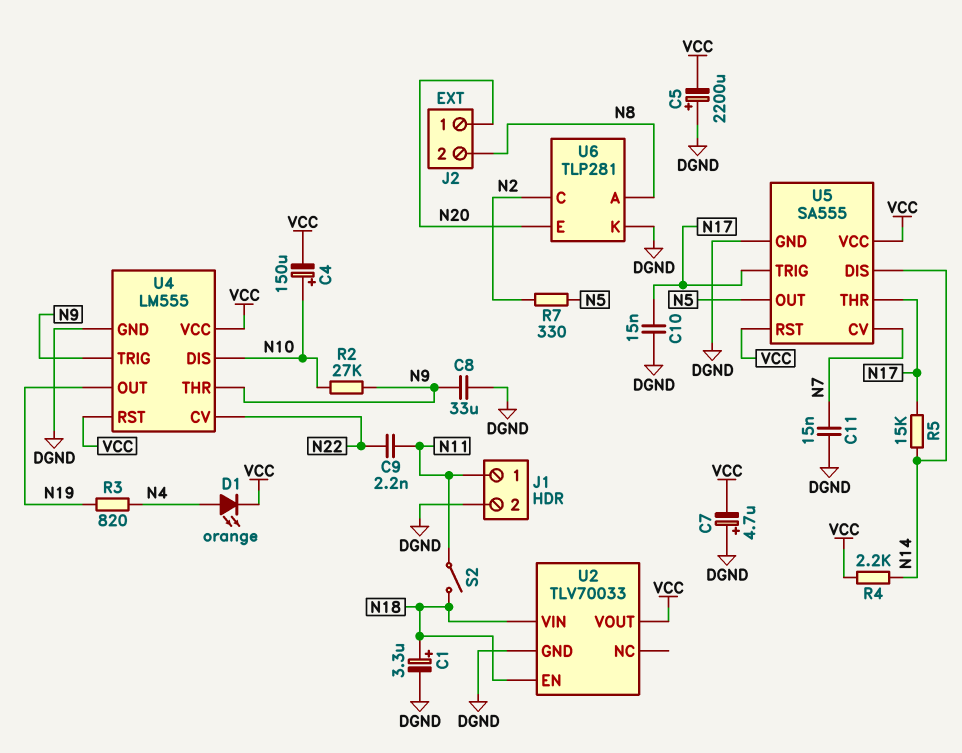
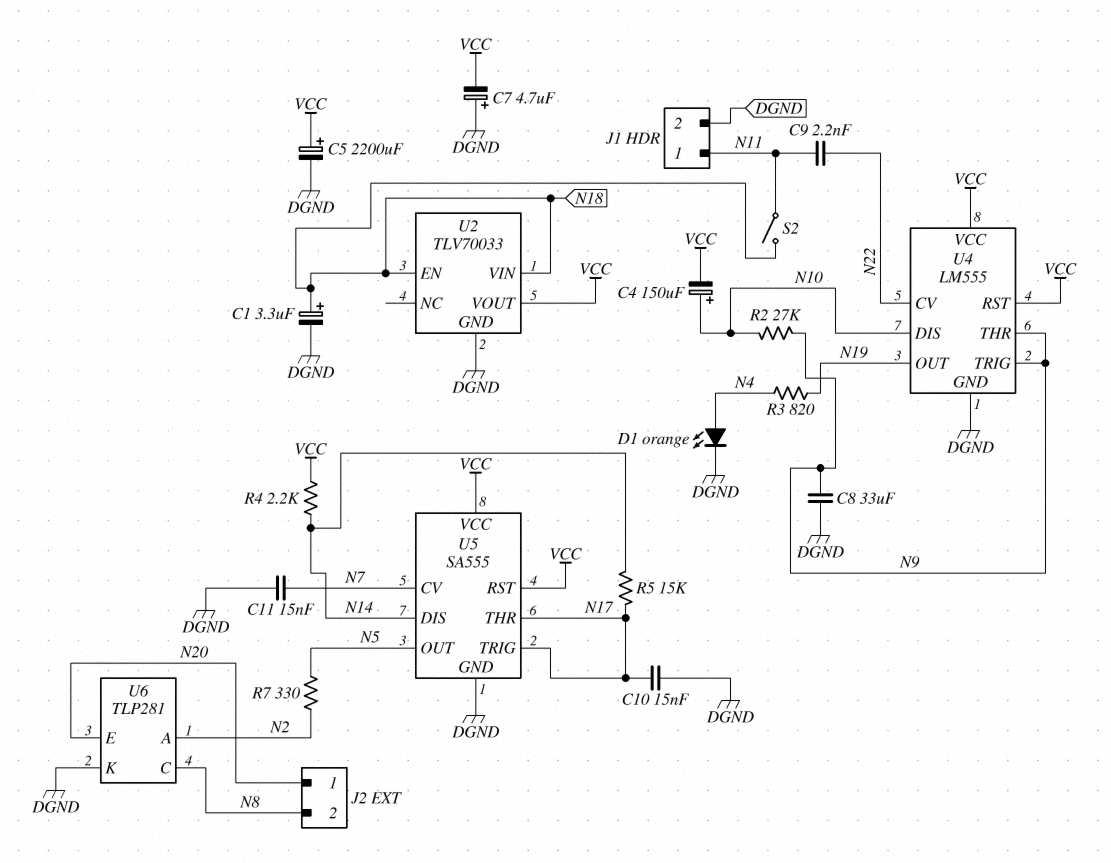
C5: 2200uF (plus DGND, minus VCC) -> 2200uF (plus VCC, minus DGND)
D1: LED orange (A N4, K VCC) -> LED orange (A N4, K DGND)
U6 pin A: N8 -> N2
U6 pin C: N2 -> N8

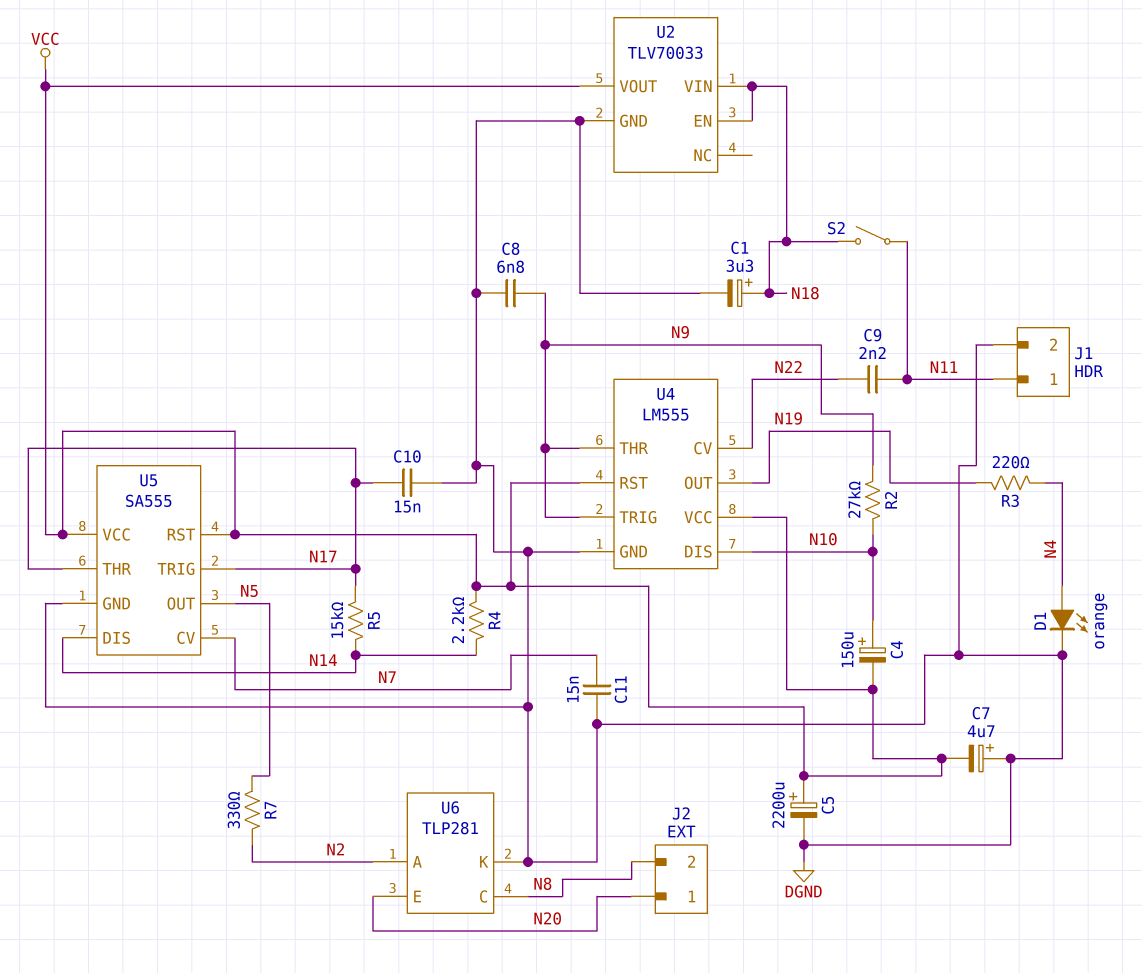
C8: 33uF (DGND, N9) -> 6.8nF (DGND, N9)
R3: 820 (N4, N19) -> 220 (N4, N19)

